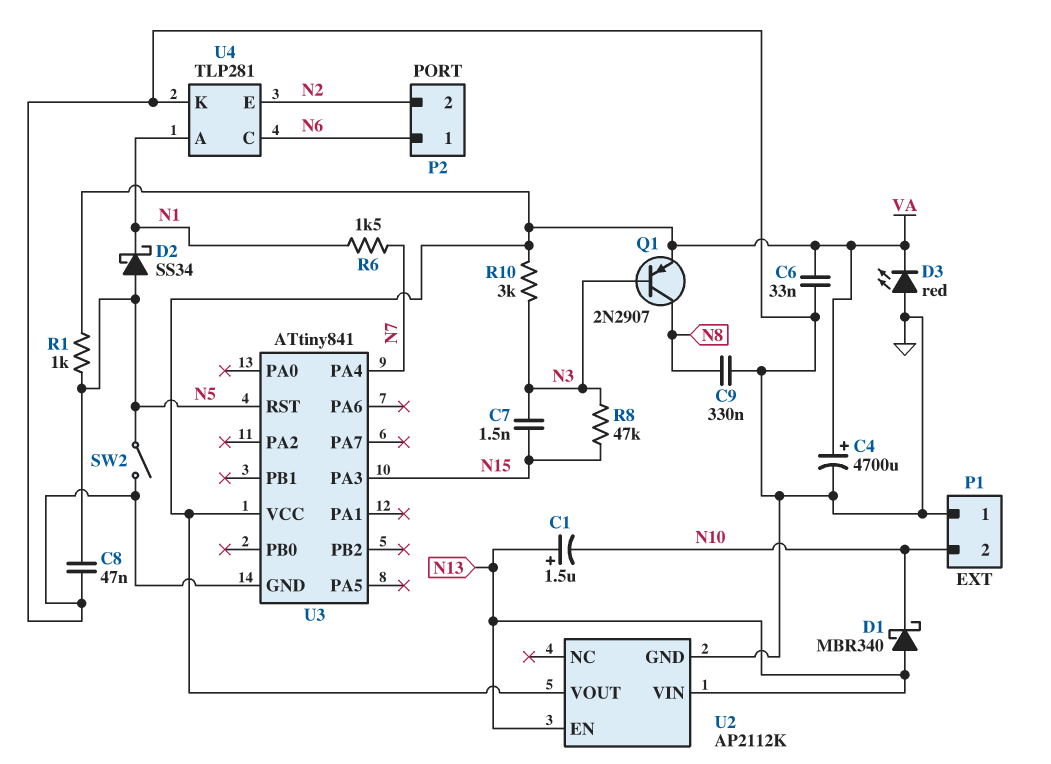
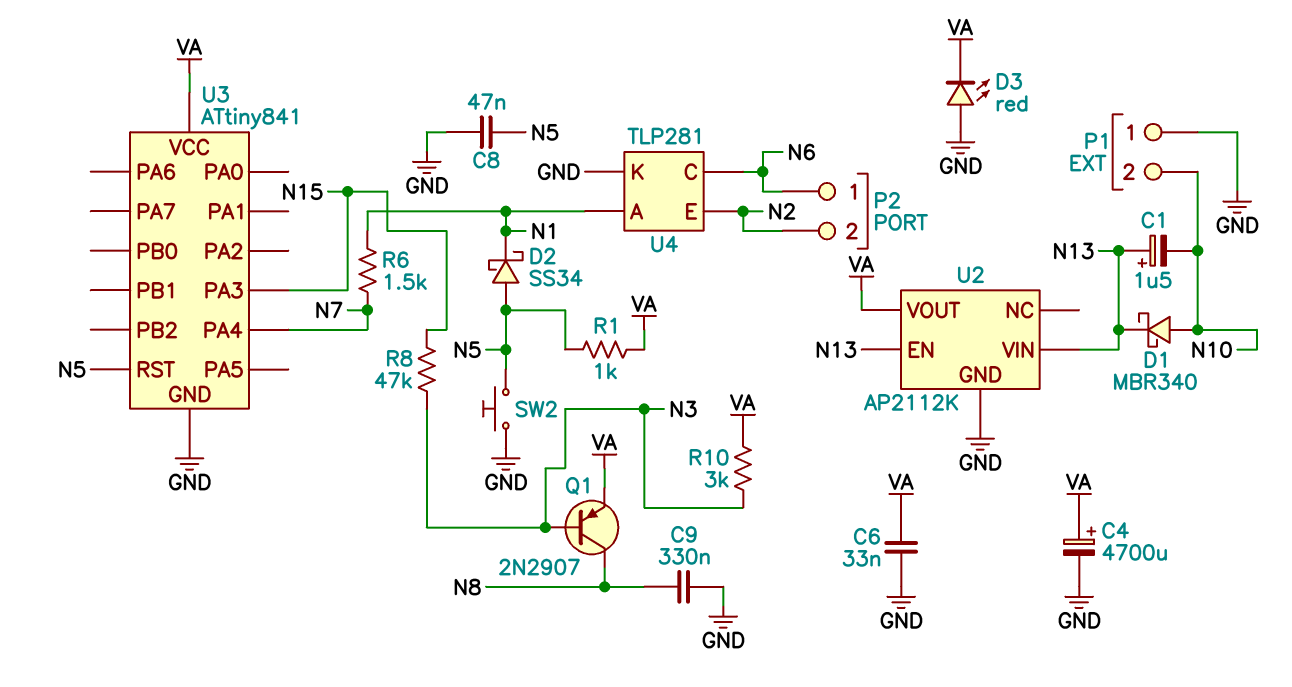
C7: 1.5nF (N3, N15) -> none
D1: schottky MBR340 (A N13, K N10) -> schottky MBR340 (A N10, K N13)
SW2: switch (GND, N5) -> button (GND, N5)

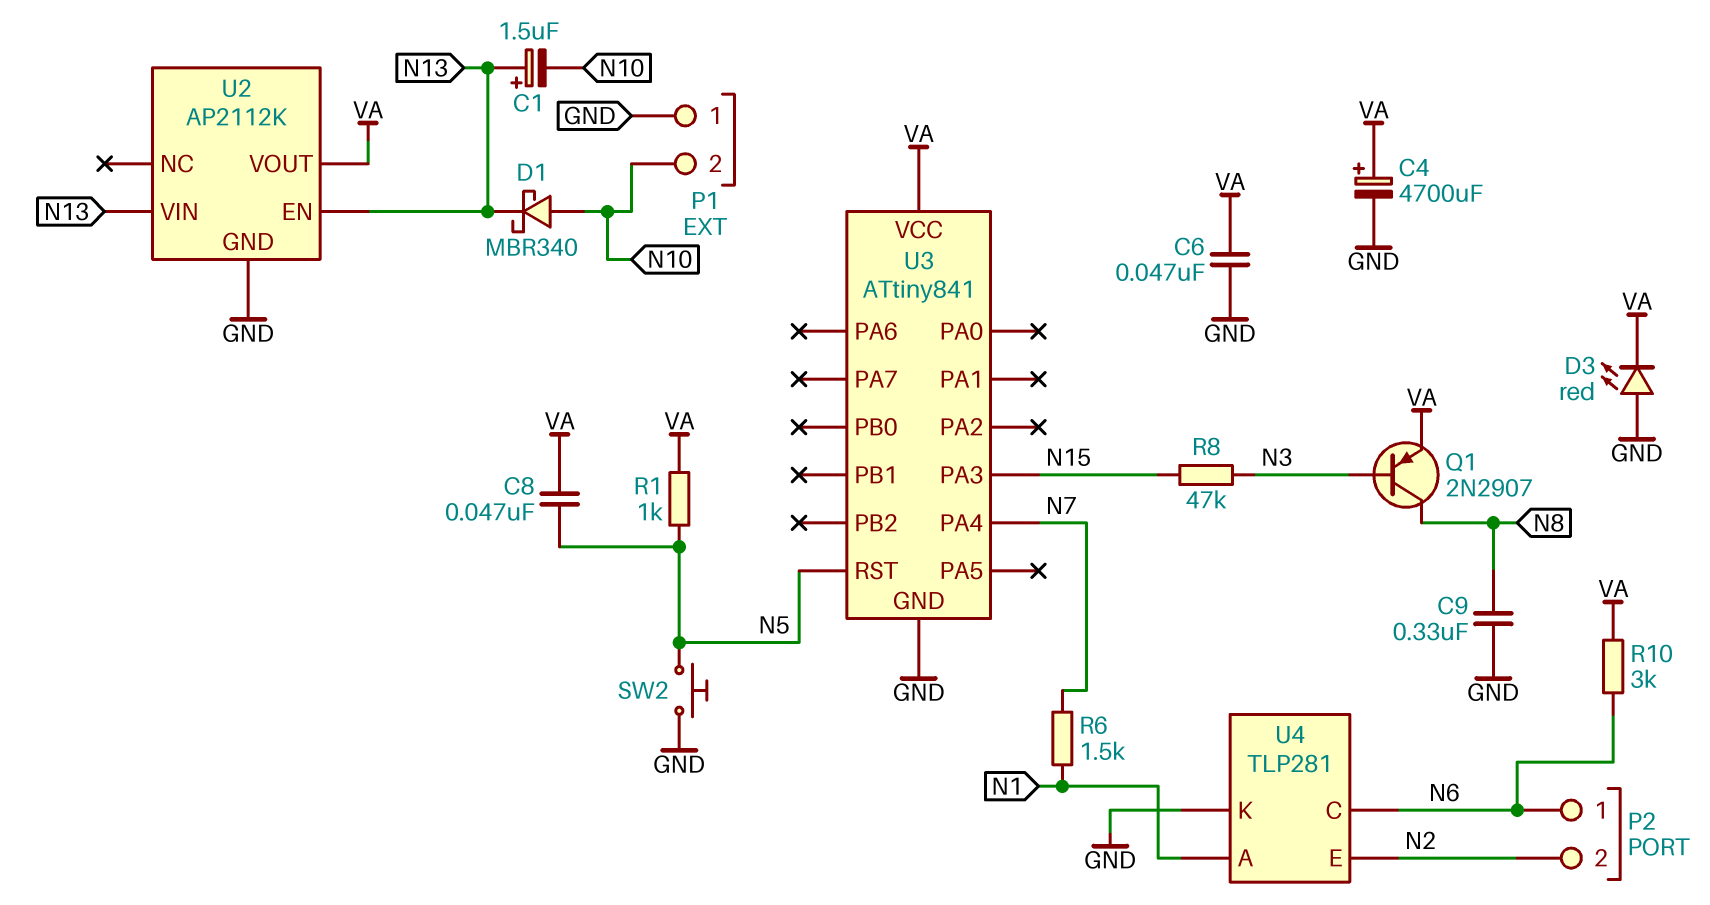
C6: 33nF (GND, VA) -> 47nF (GND, VA)
C8: 47nF (GND, N5) -> 47nF (N5, VA)
D2: schottky SS34 (A N5, K N1) -> none
R10: 3k (N3, VA) -> 3k (N6, VA)

